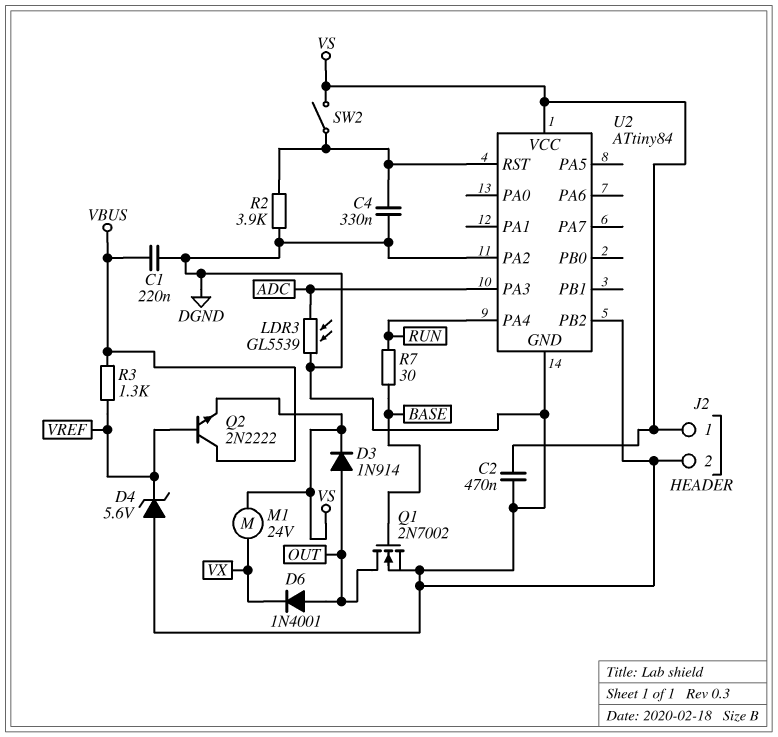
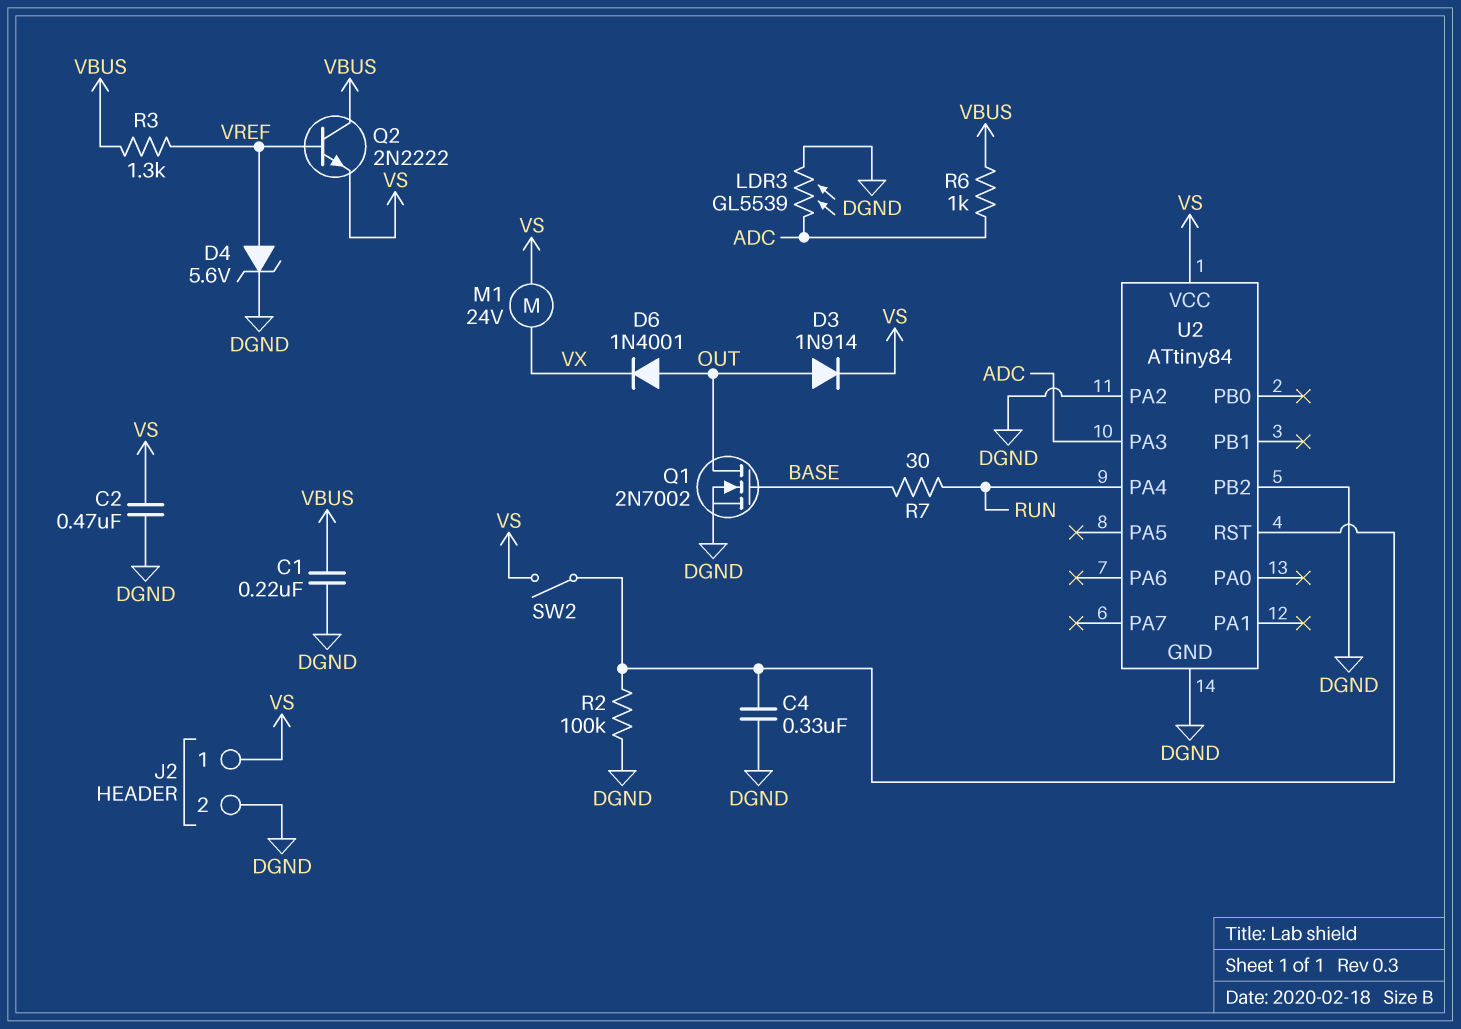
D4: zener 5.6V (A DGND, K VREF) -> zener 5.6V (A VREF, K DGND)
R2: 3.9k (DGND, U2/RST) -> 100k (DGND, U2/RST)
R6: none -> 1k (ADC, VBUS)

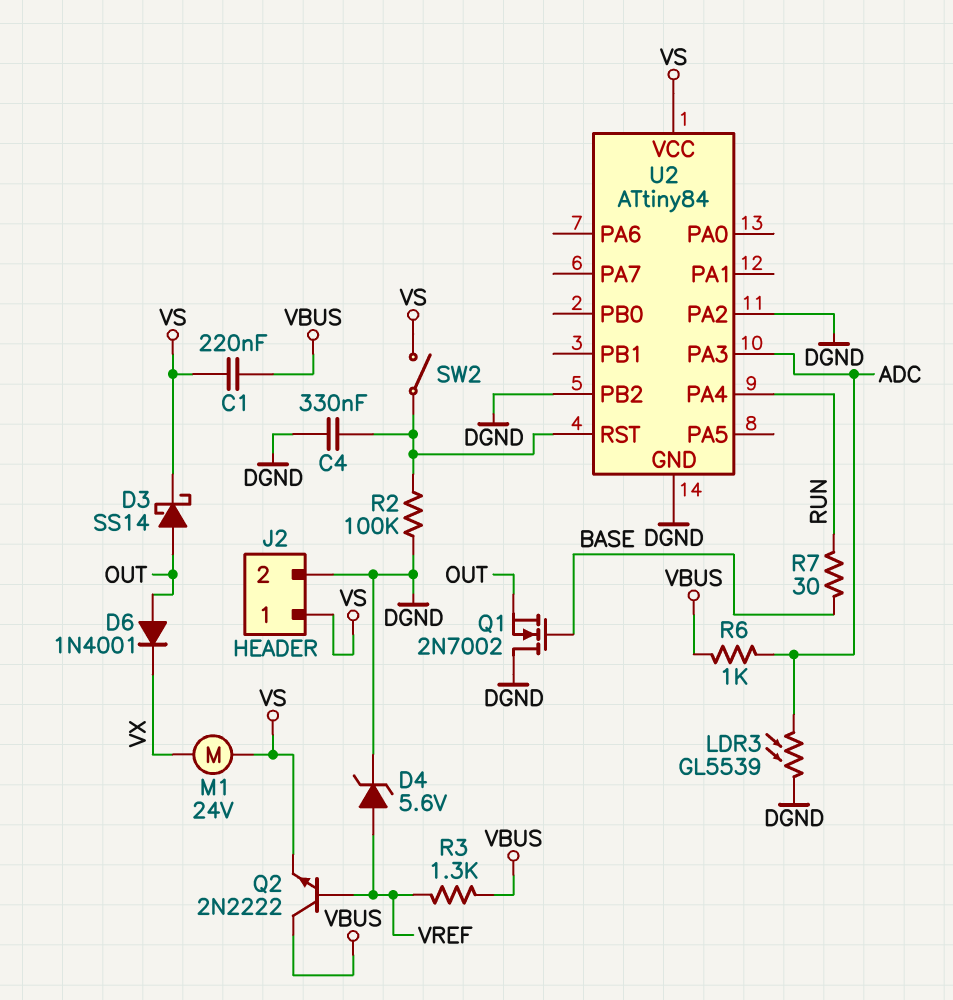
C1: 220nF (DGND, VBUS) -> 220nF (VBUS, VS)
C2: 470nF (DGND, VS) -> none
D3: diode 1N914 (A OUT, K VS) -> schottky SS14 (A OUT, K VS)
Q1: NMOS 2N7002 (G BASE, D OUT, S DGND) -> NMOS 2N7002 (G BASE, D DGND, S OUT)

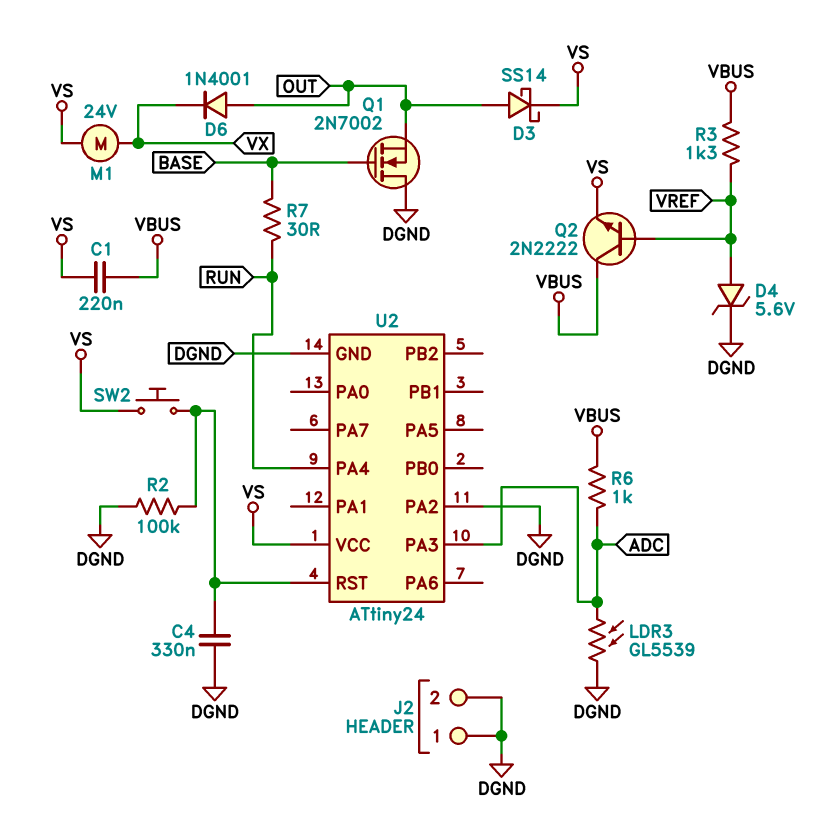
J2 pin 1: VS -> DGND
SW2: switch (U2/RST, VS) -> button (U2/RST, VS)
U2: ATtiny84 -> ATtiny24
U2 pin PB2: DGND -> none

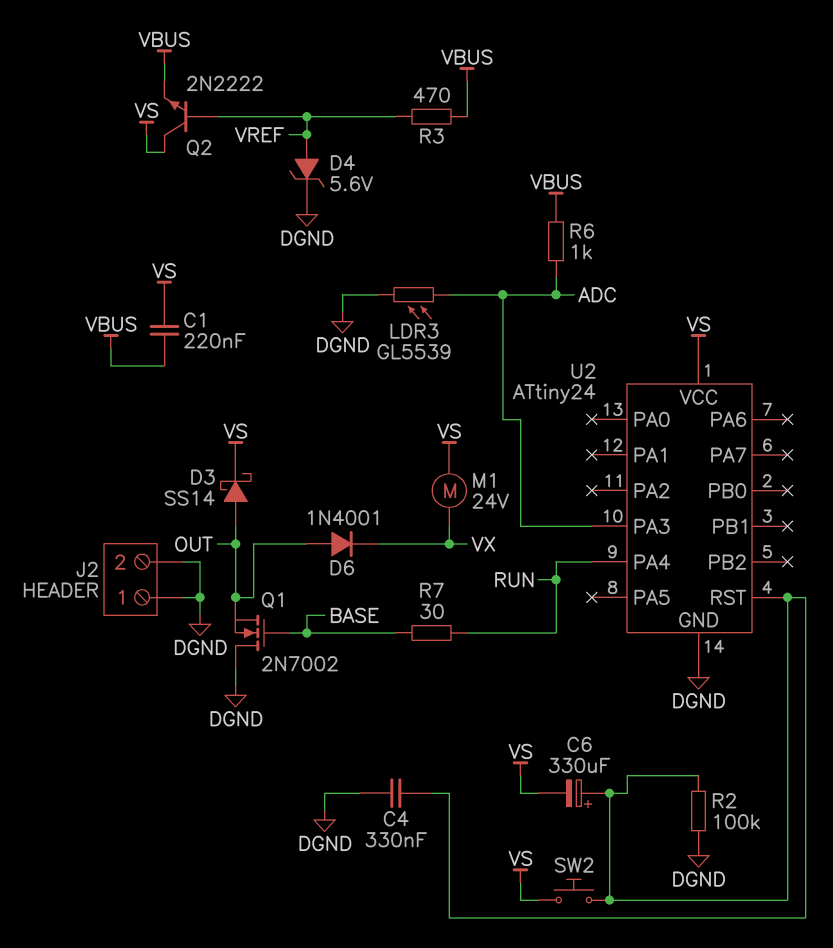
C6: none -> 330uF (plus U2/RST, minus VS)
Q2: NPN 2N2222 (B VREF, C VBUS, E VS) -> NPN 2N2222 (B VREF, C VS, E VBUS)
R3: 1.3k (VBUS, VREF) -> 470 (VBUS, VREF)
U2 pin PA2: DGND -> none

